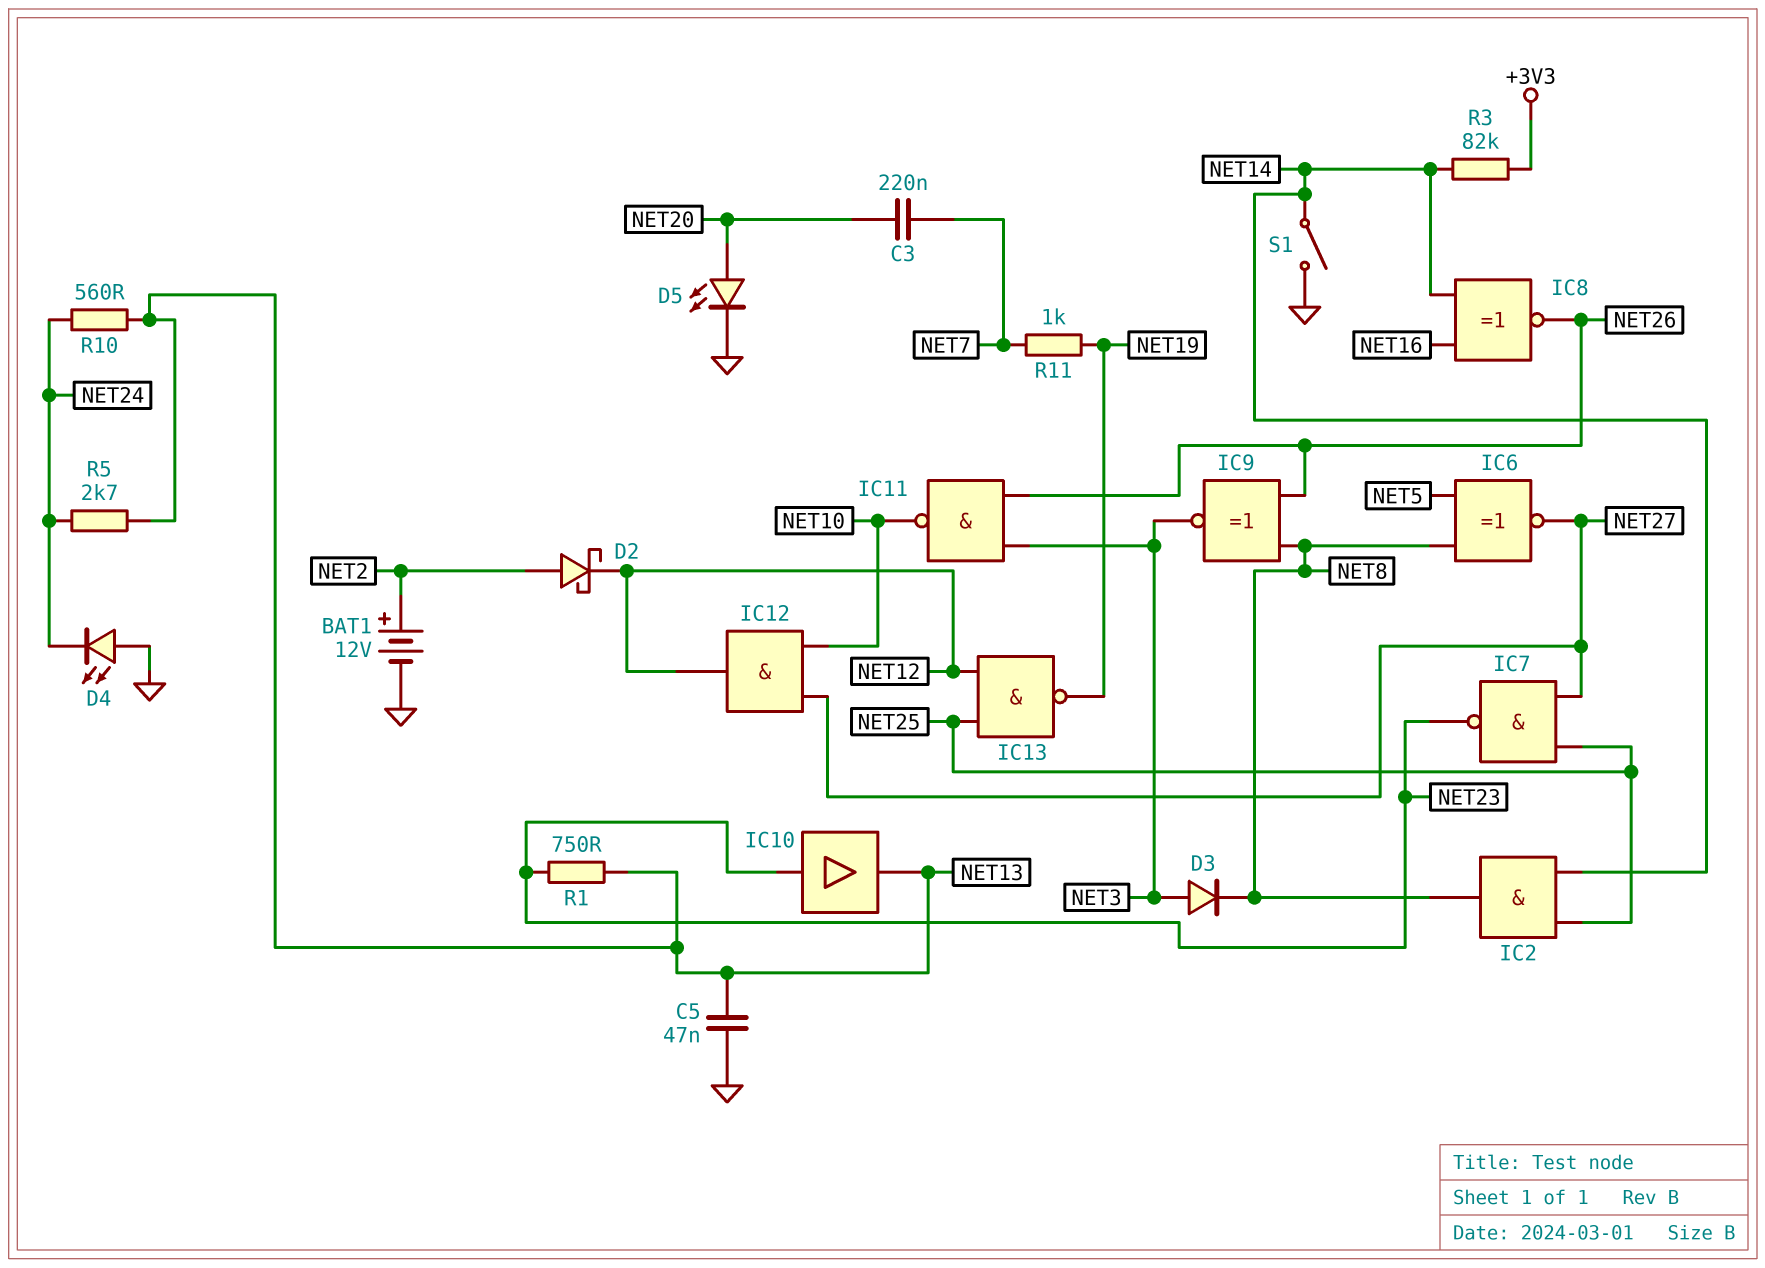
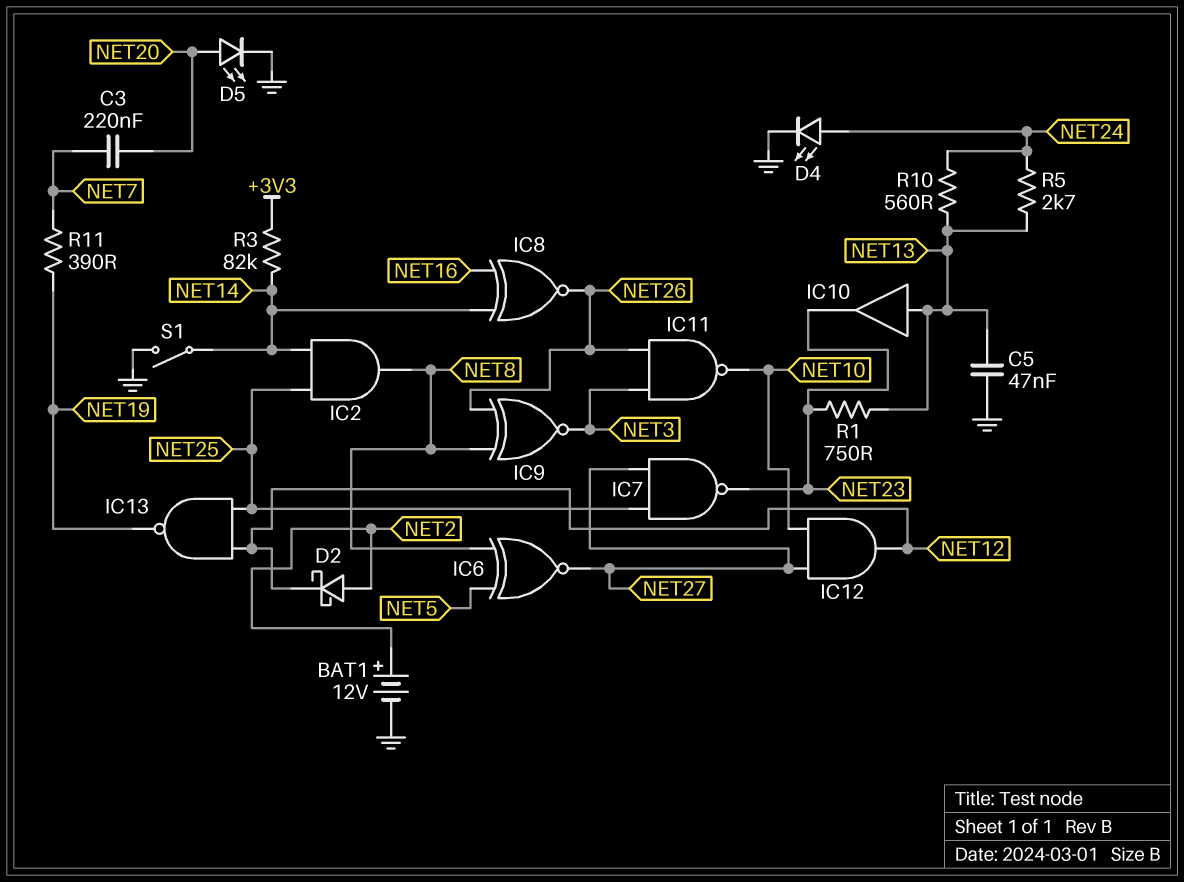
D3: diode (A NET3, K NET8) -> none
D4: LED (A GND, K NET24) -> LED (A NET24, K GND)
IC10: buffer (in NET23, out NET13) -> buffer (in NET13, out NET23)
R11: 1k (NET7, NET19) -> 390 (NET7, NET19)

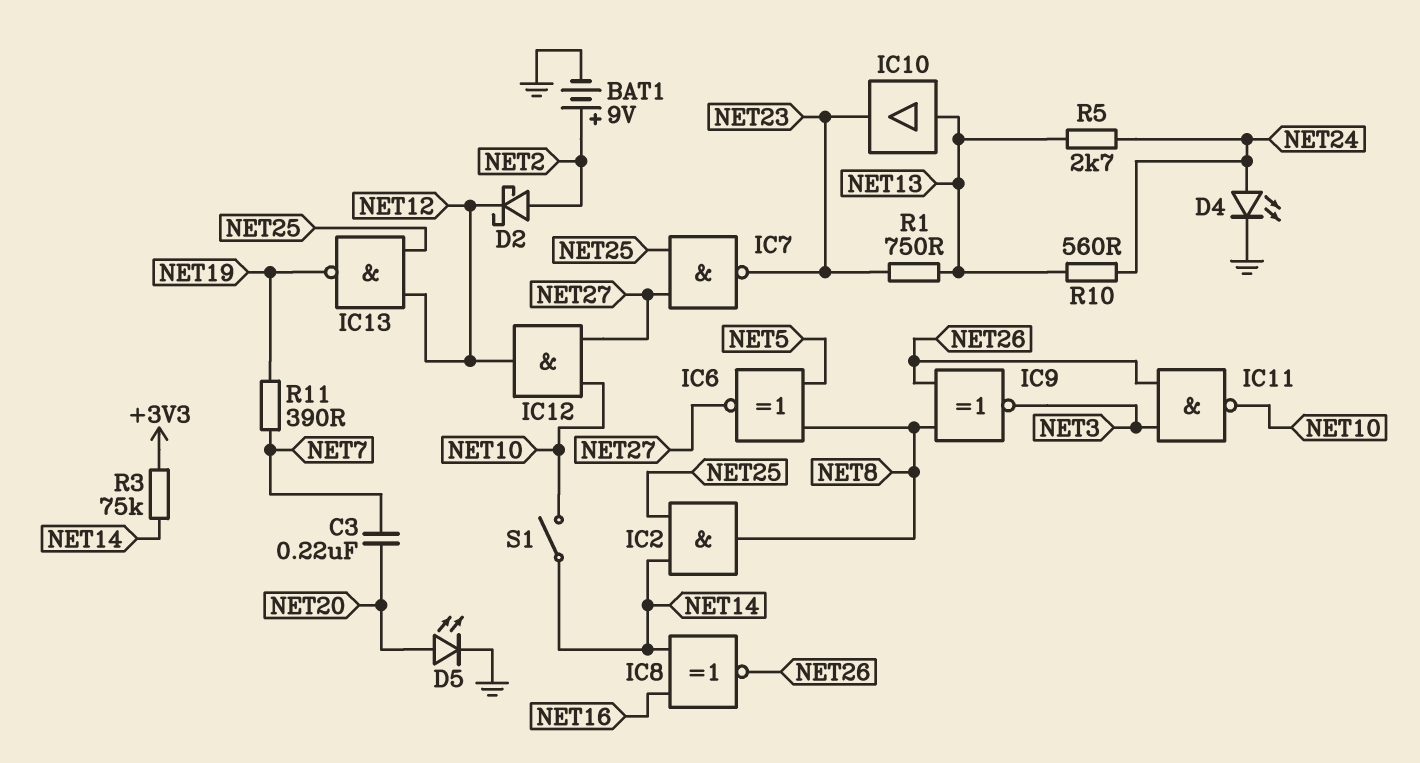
BAT1: 12V (plus NET2, minus GND) -> 9V (plus NET2, minus GND)
C5: 47nF (GND, NET13) -> none
R3: 82k (+3V3, NET14) -> 75k (+3V3, NET14)
S1: switch (GND, NET14) -> switch (NET10, NET14)

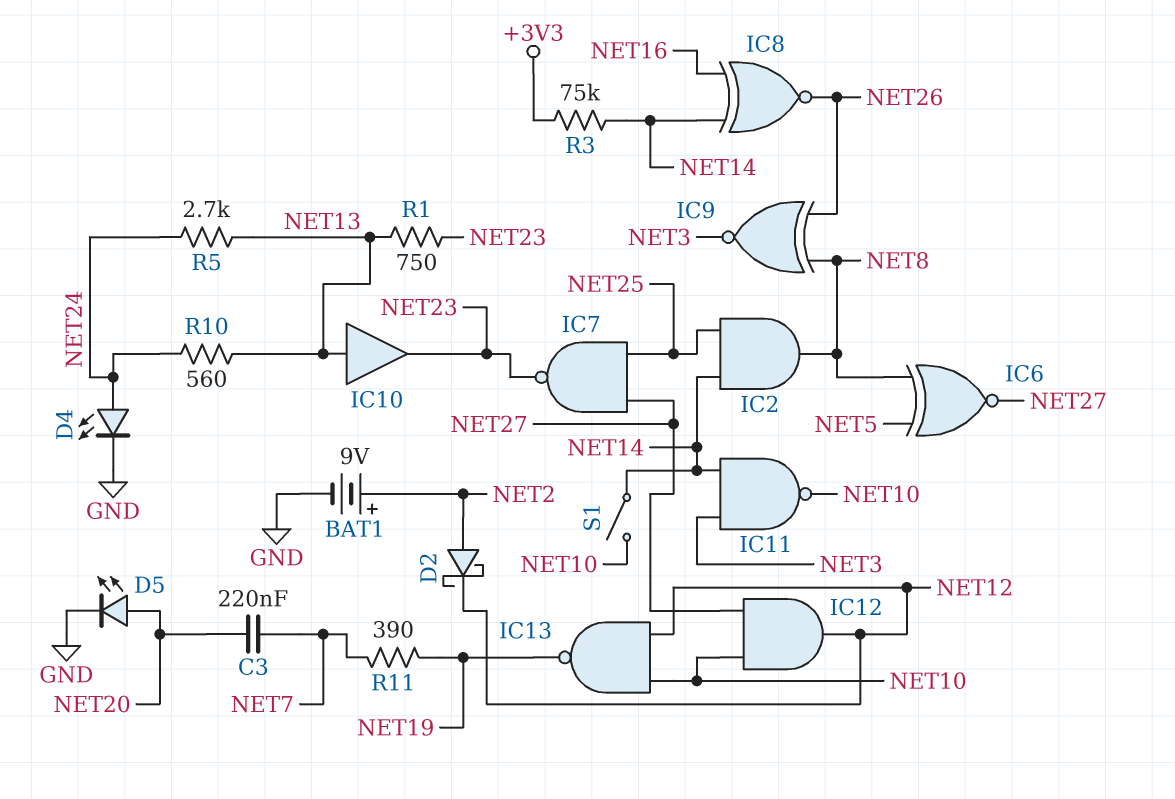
IC11: NAND (in NET3, in NET26, out NET10) -> NAND (in NET3, in NET14, out NET10)
IC13: NAND (in NET12, in NET25, out NET19) -> NAND (in NET10, in NET12, out NET19)

